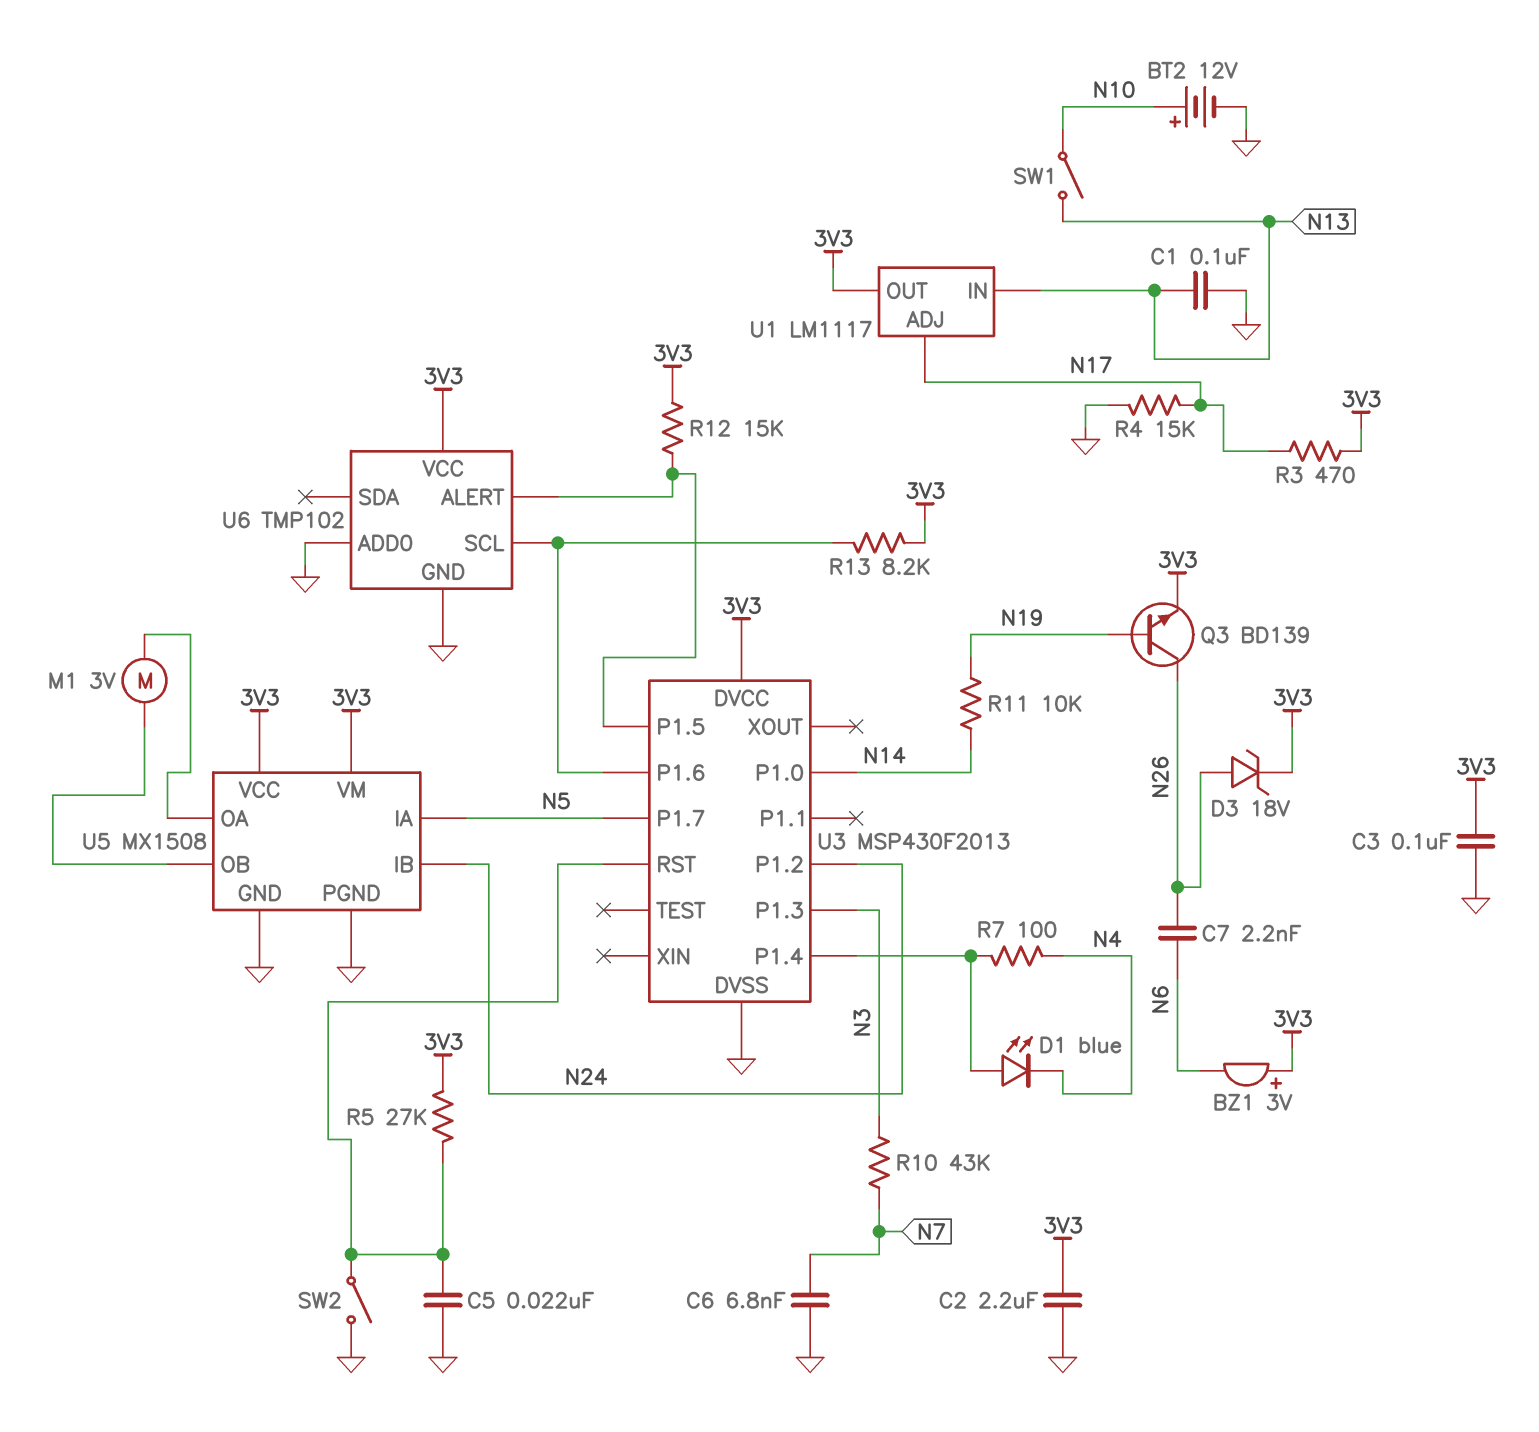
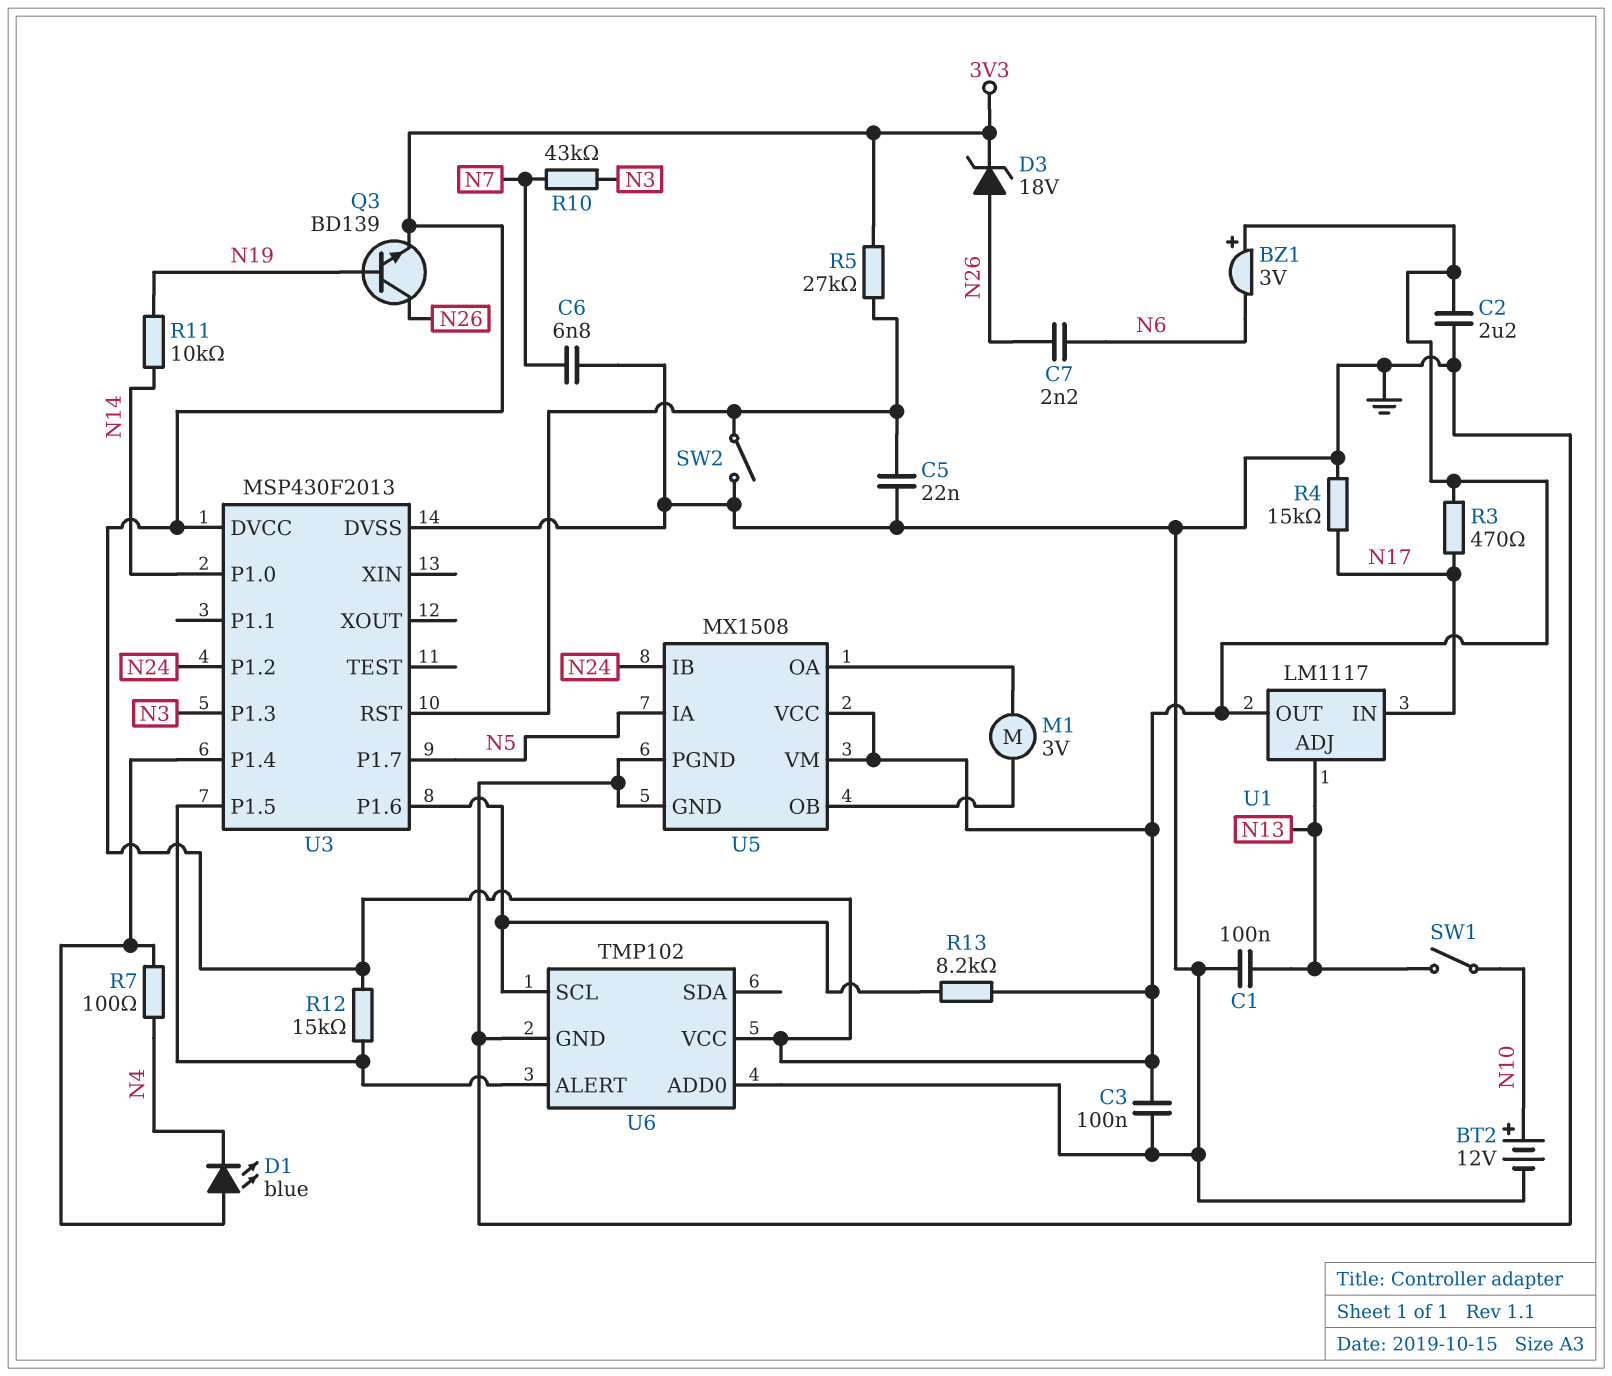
U1 pin ADJ: N17 -> N13
U1 pin IN: N13 -> N17

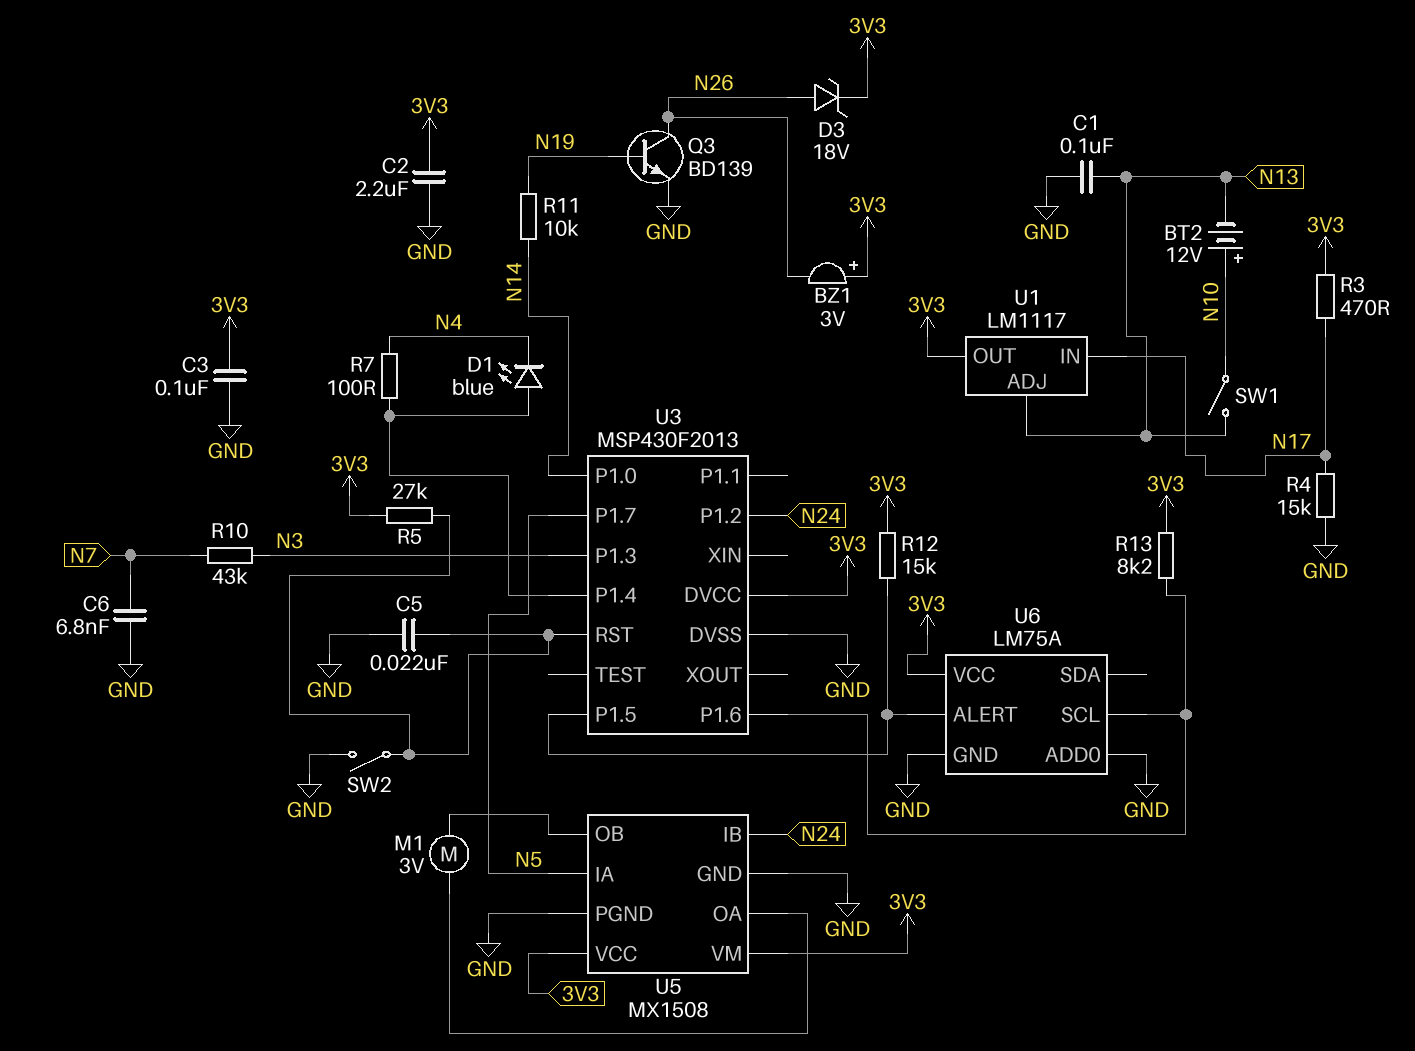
BT2: 12V (plus N10, minus GND) -> 12V (plus N10, minus N13)
BZ1: buzzer 3V (plus 3V3, minus N6) -> buzzer 3V (plus 3V3, minus N26)
C7: 2.2nF (N6, N26) -> none
Q3: NPN BD139 (B N19, C N26, E 3V3) -> NPN BD139 (B N19, C N26, E GND)
U6: TMP102 -> LM75A

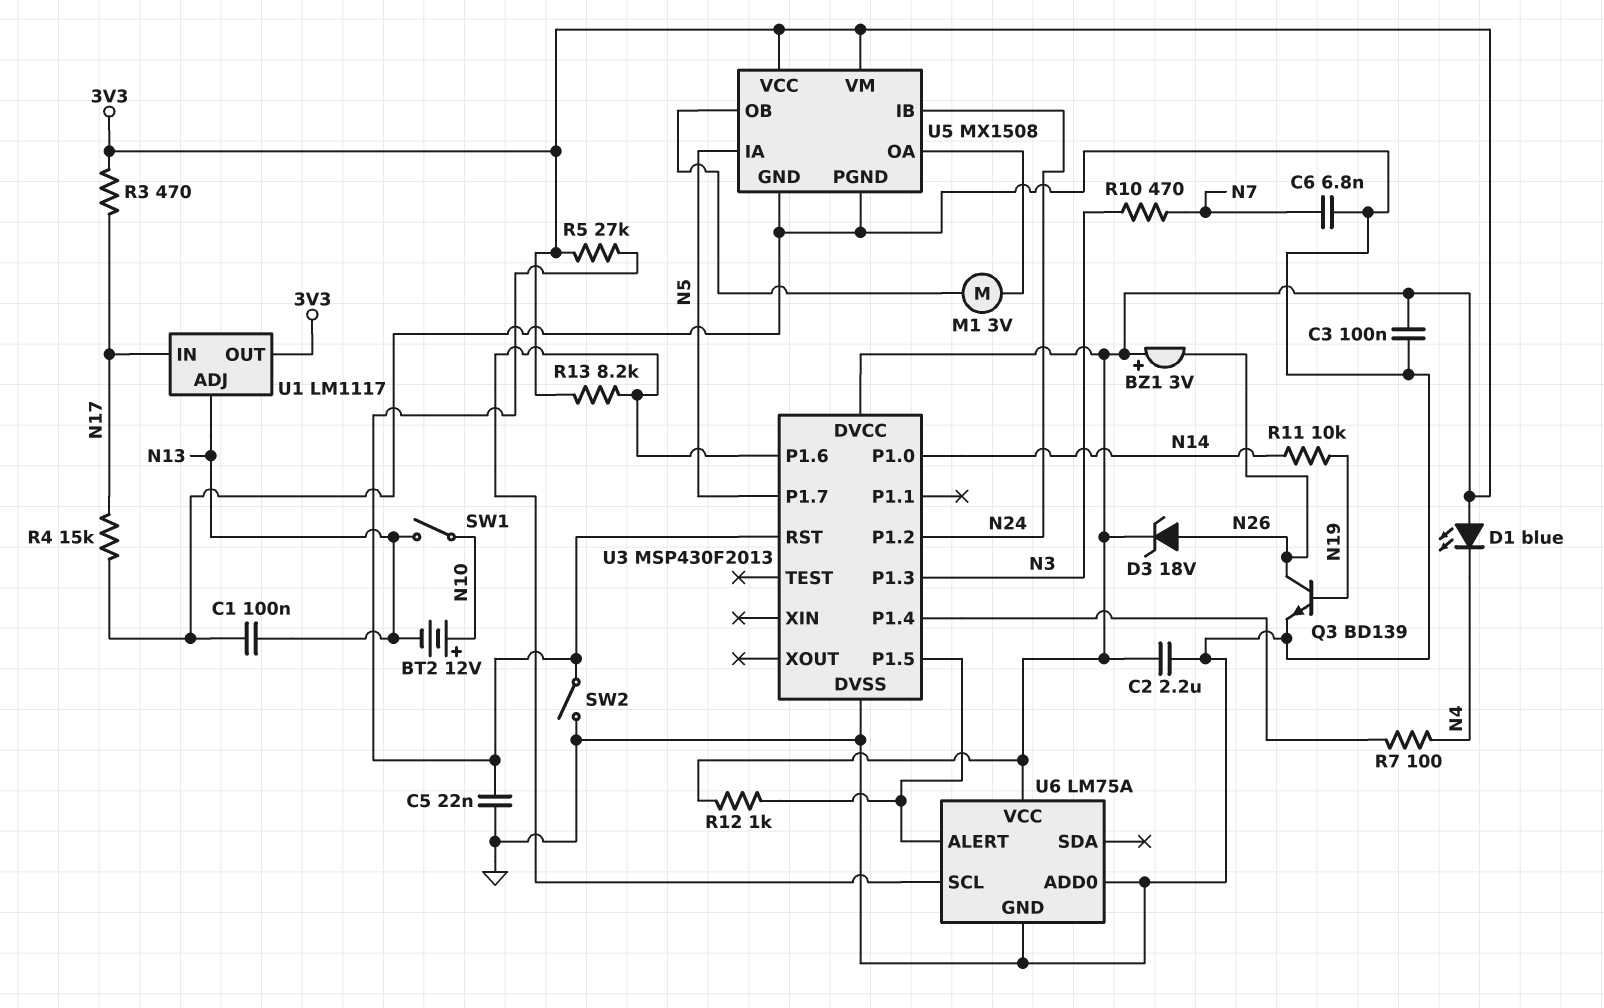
D1: LED blue (A U3/P1.4, K N4) -> LED blue (A 3V3, K N4)
R10: 43k (N3, N7) -> 470 (N3, N7)
R12: 15k (3V3, U3/P1.5) -> 1k (3V3, U3/P1.5)

